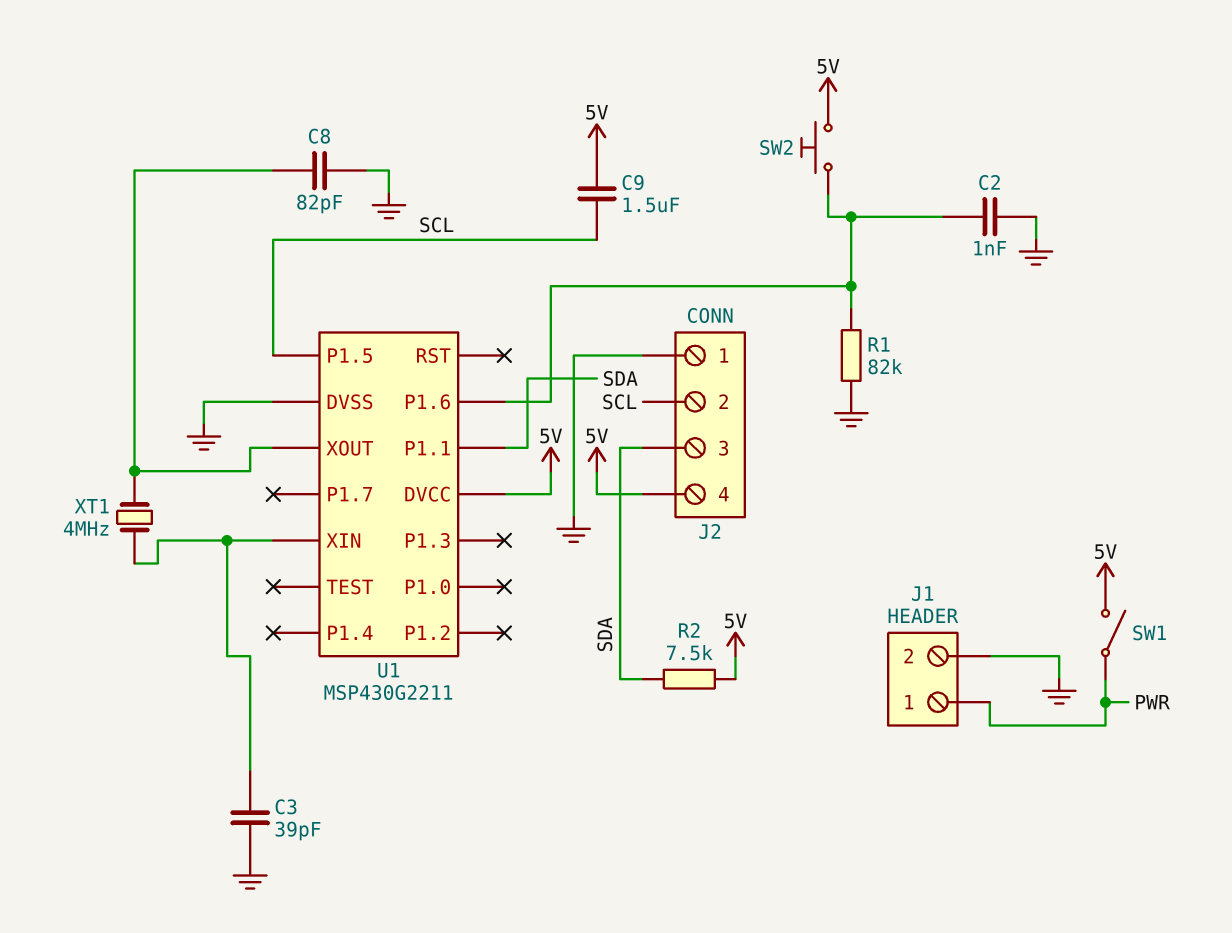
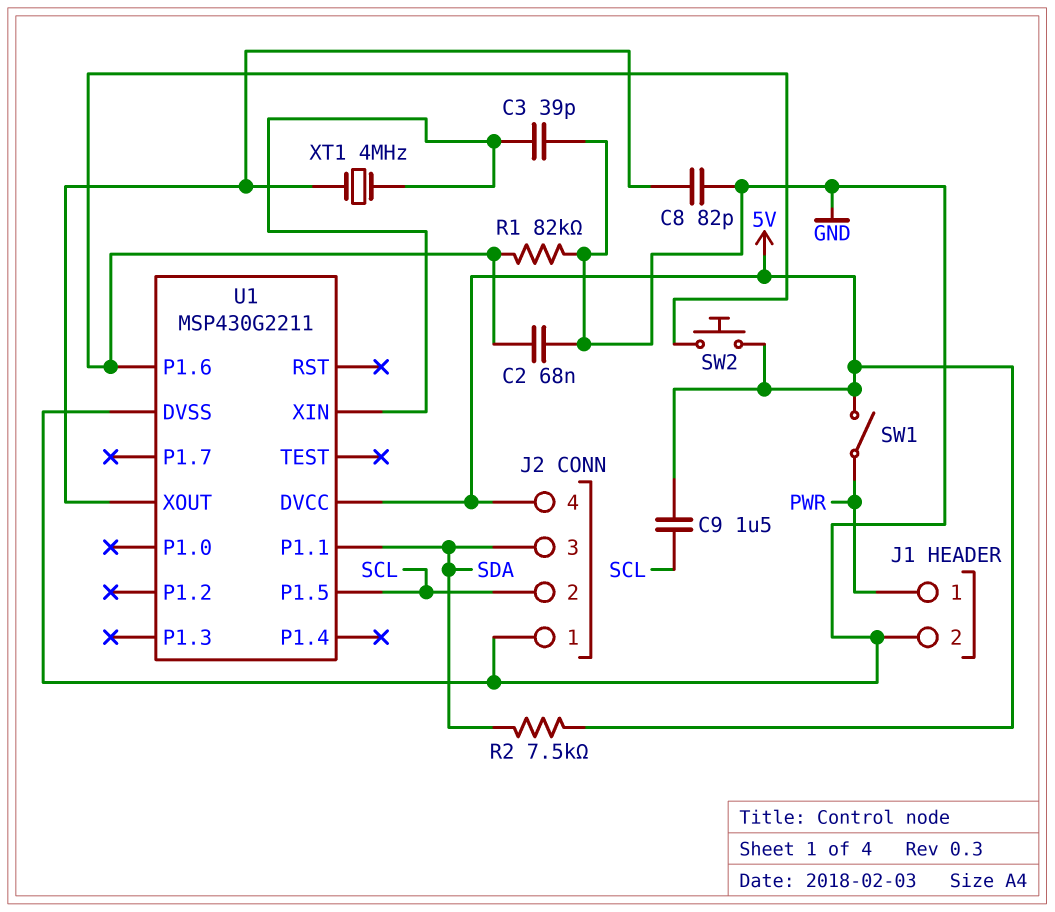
C2: 1nF (GND, U1/P1.6) -> 68nF (GND, U1/P1.6)

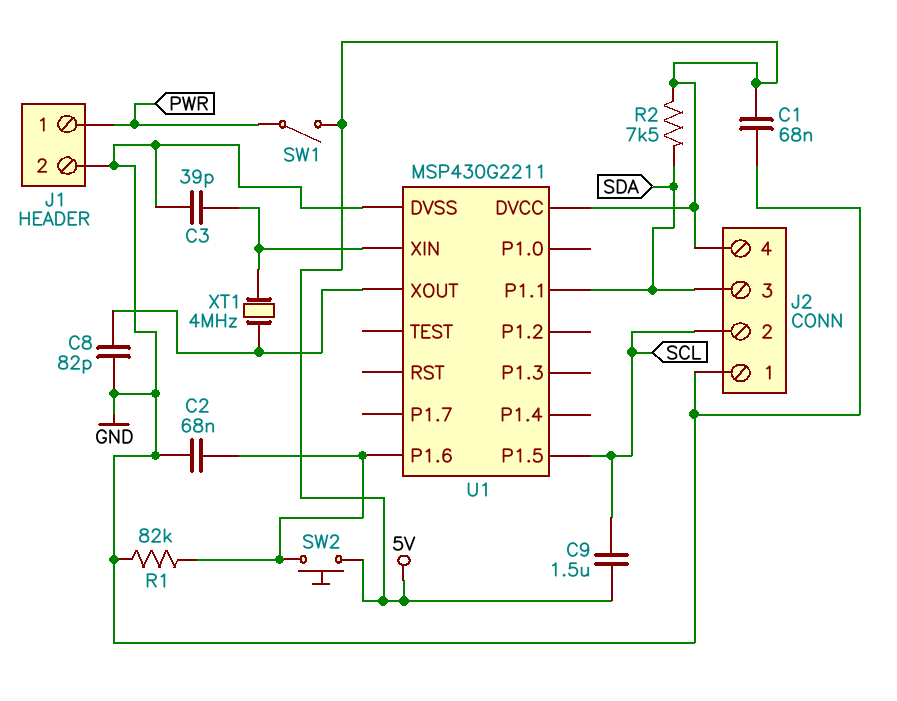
C1: none -> 68nF (5V, GND)

